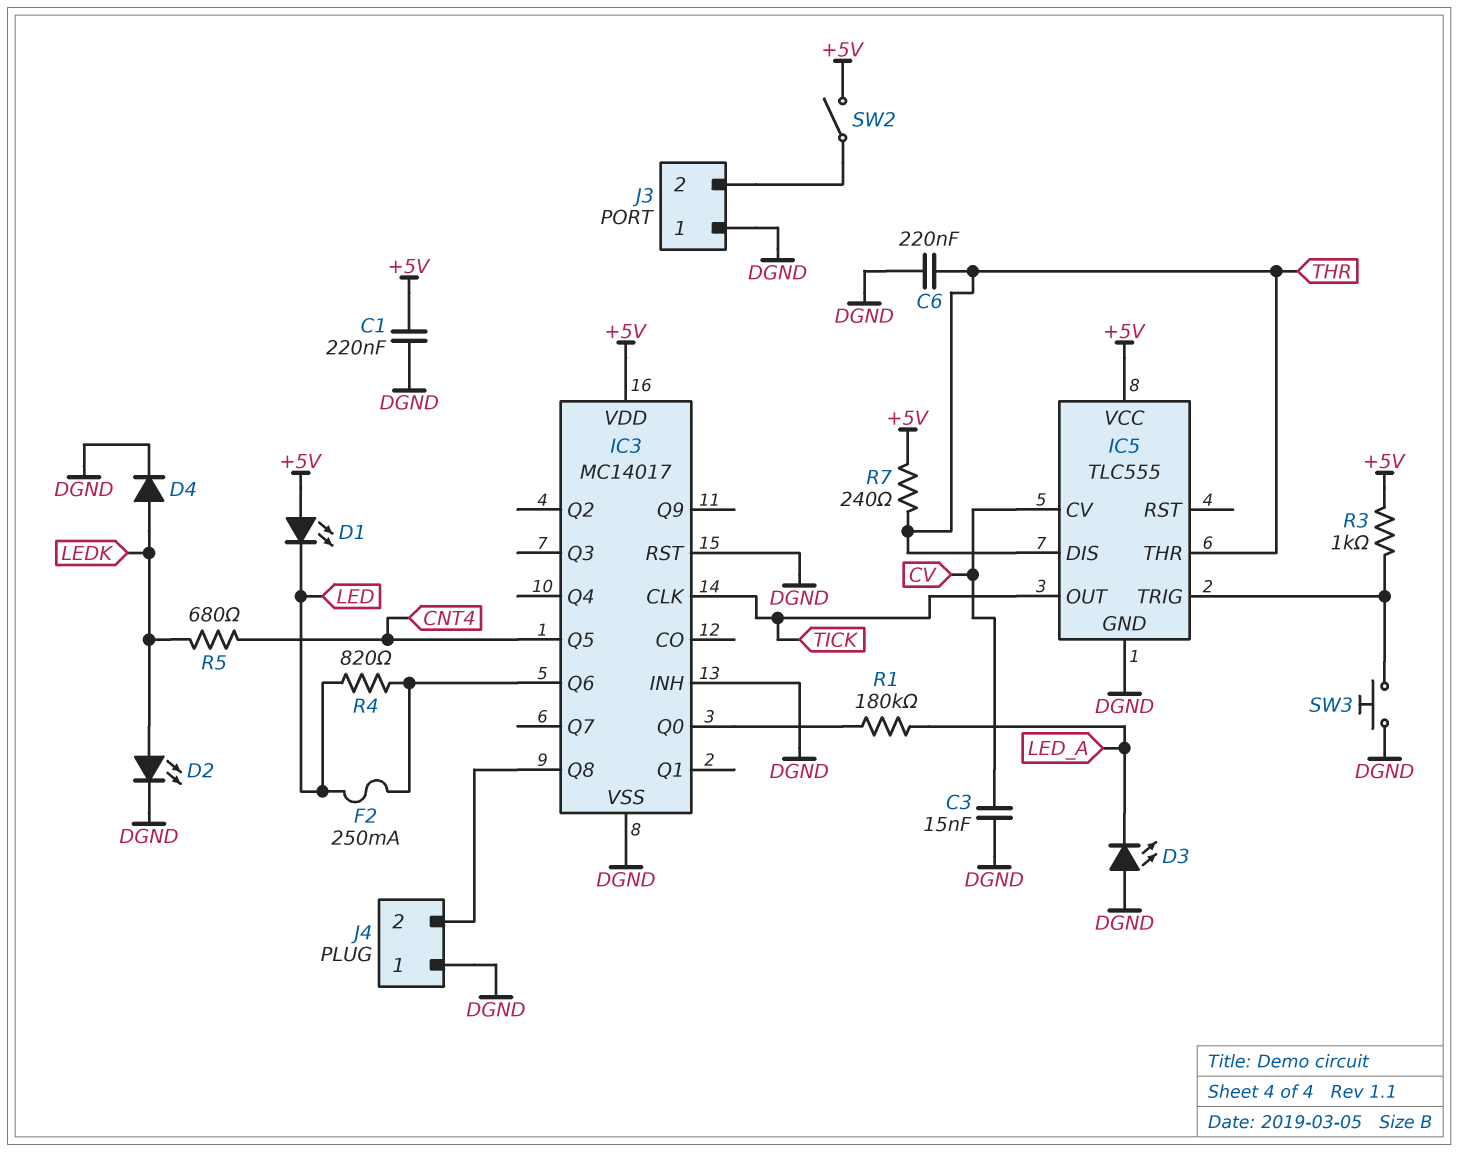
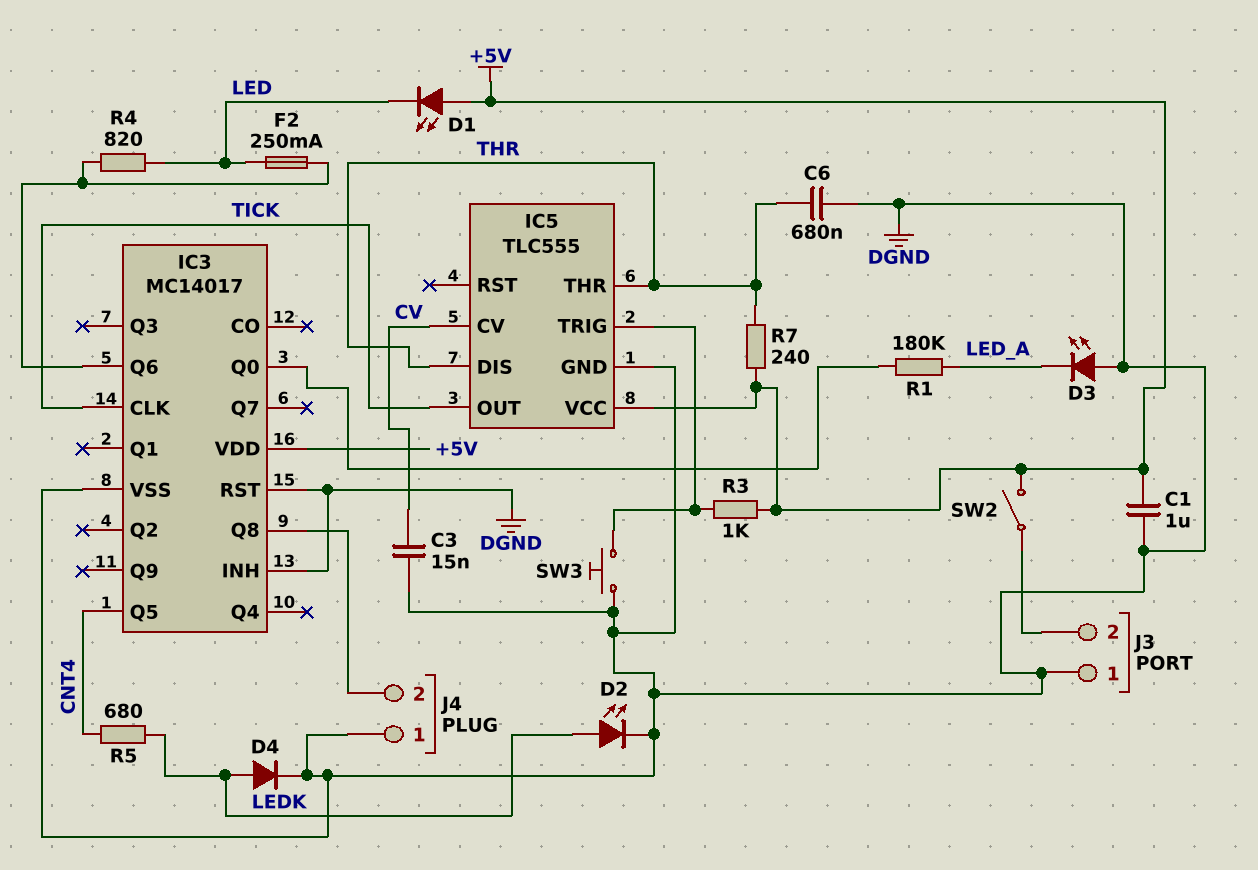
C1: 220nF (+5V, DGND) -> 1uF (+5V, DGND)
C6: 220nF (DGND, THR) -> 680nF (DGND, THR)

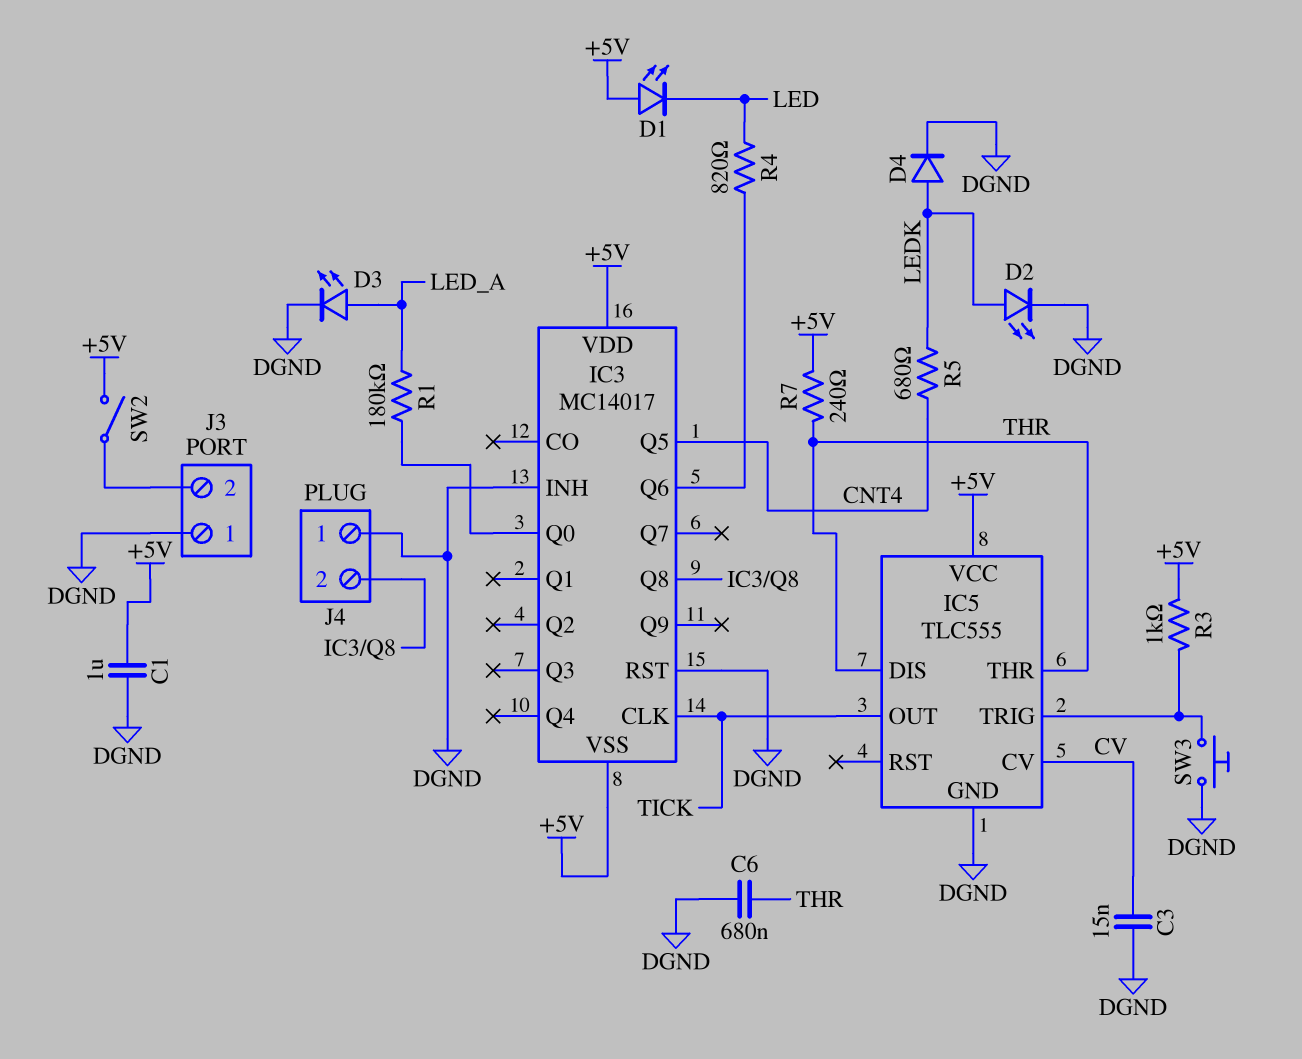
D3: LED (A DGND, K LED_A) -> LED (A LED_A, K DGND)
F2: 250mA (IC3/Q6, LED) -> none
IC3 pin VSS: DGND -> +5V

